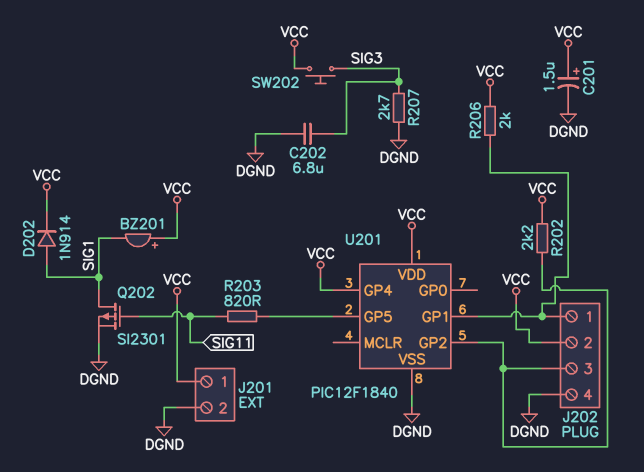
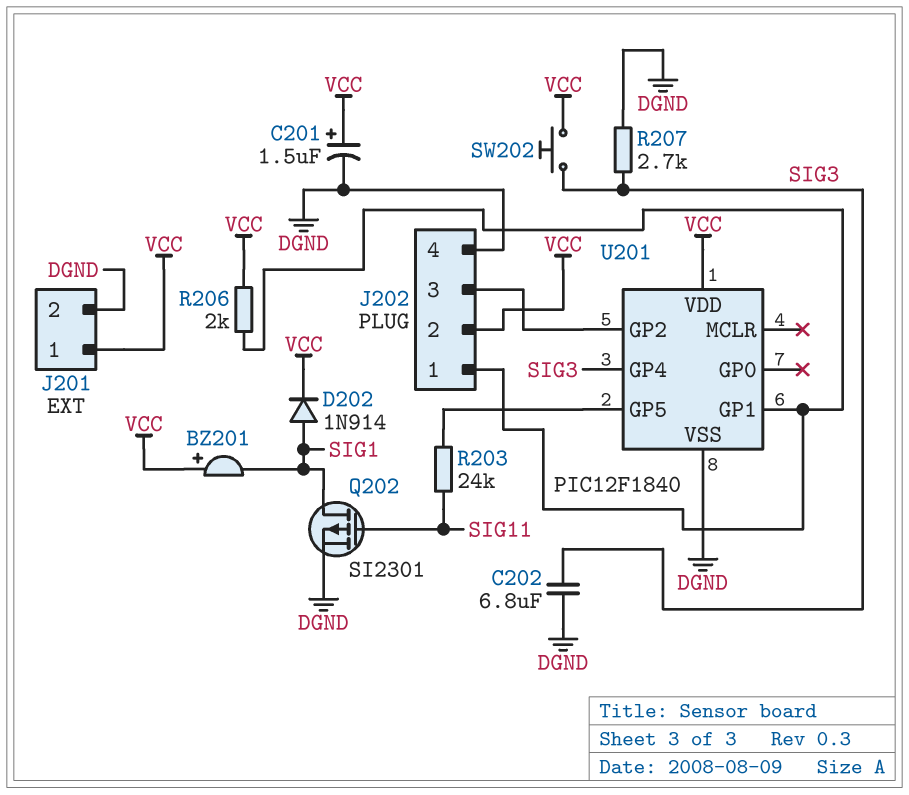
R202: 2.2k (J202/3, VCC) -> none
R203: 820 (SIG11, U201/GP5) -> 24k (SIG11, U201/GP5)
U201 pin GP4: VCC -> SIG3

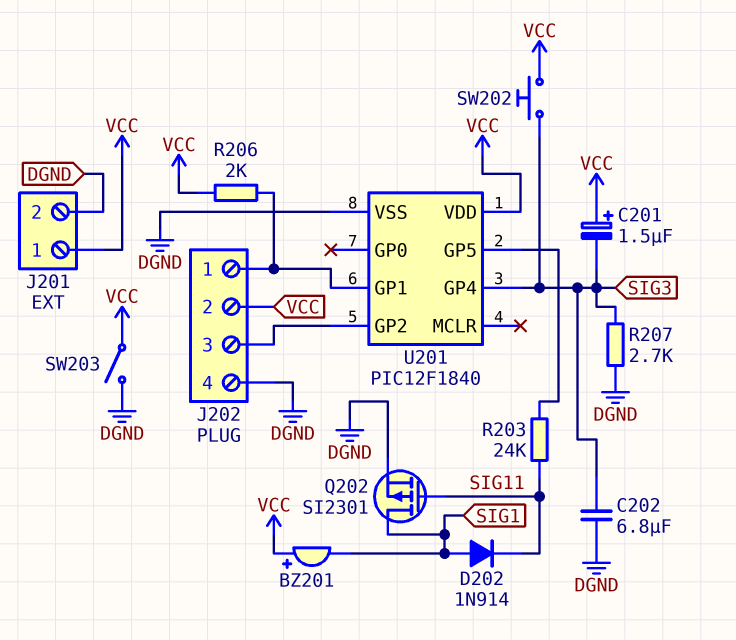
C201: 1.5uF (plus VCC, minus DGND) -> 1.5uF (plus VCC, minus SIG3)
D202: diode 1N914 (A SIG1, K VCC) -> diode 1N914 (A SIG1, K SIG11)
SW203: none -> switch (DGND, VCC)

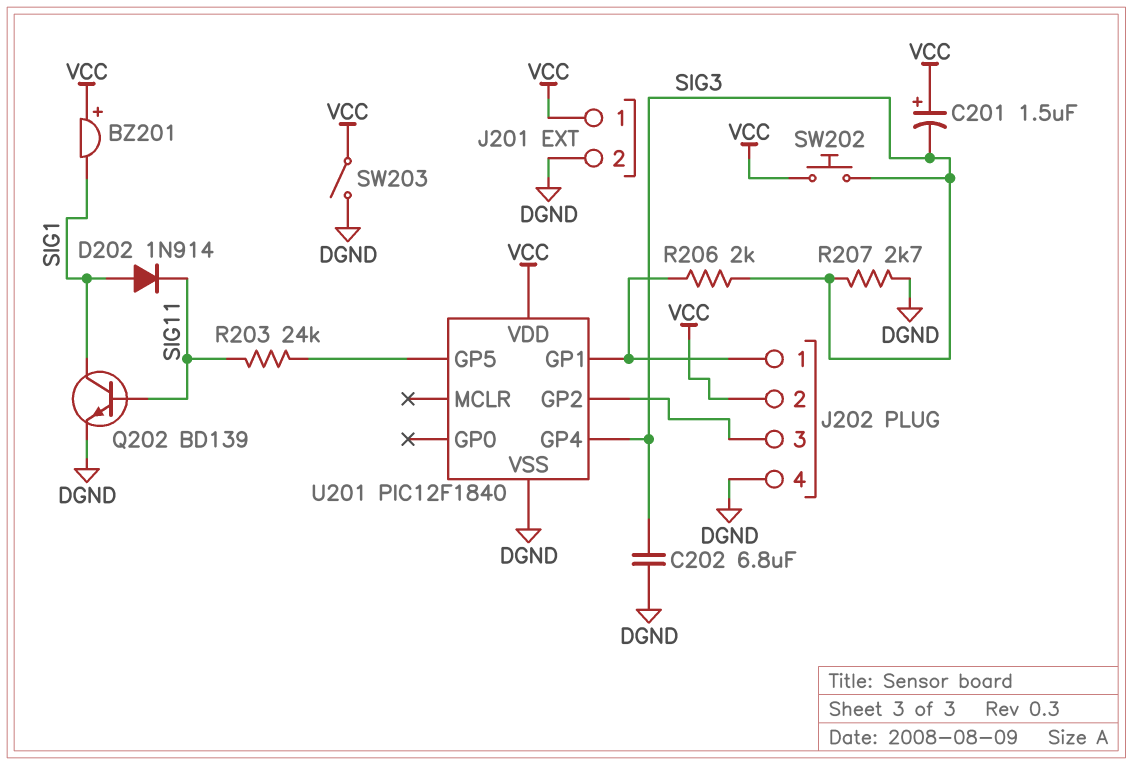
Q202: PMOS SI2301 (G SIG11, D SIG1, S DGND) -> NPN BD139 (B SIG11, C SIG1, E DGND)
R206: 2k (J202/1, VCC) -> 2k (J202/1, SIG3)

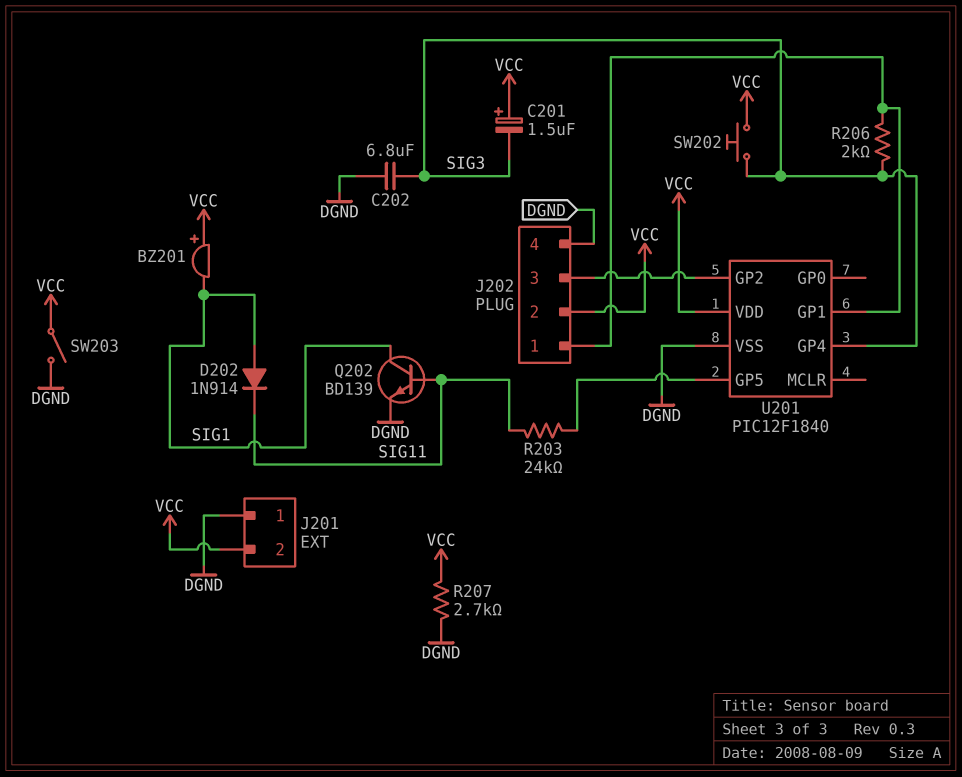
J201 pin 1: VCC -> DGND
J201 pin 2: DGND -> VCC
R207: 2.7k (DGND, SIG3) -> 2.7k (DGND, VCC)

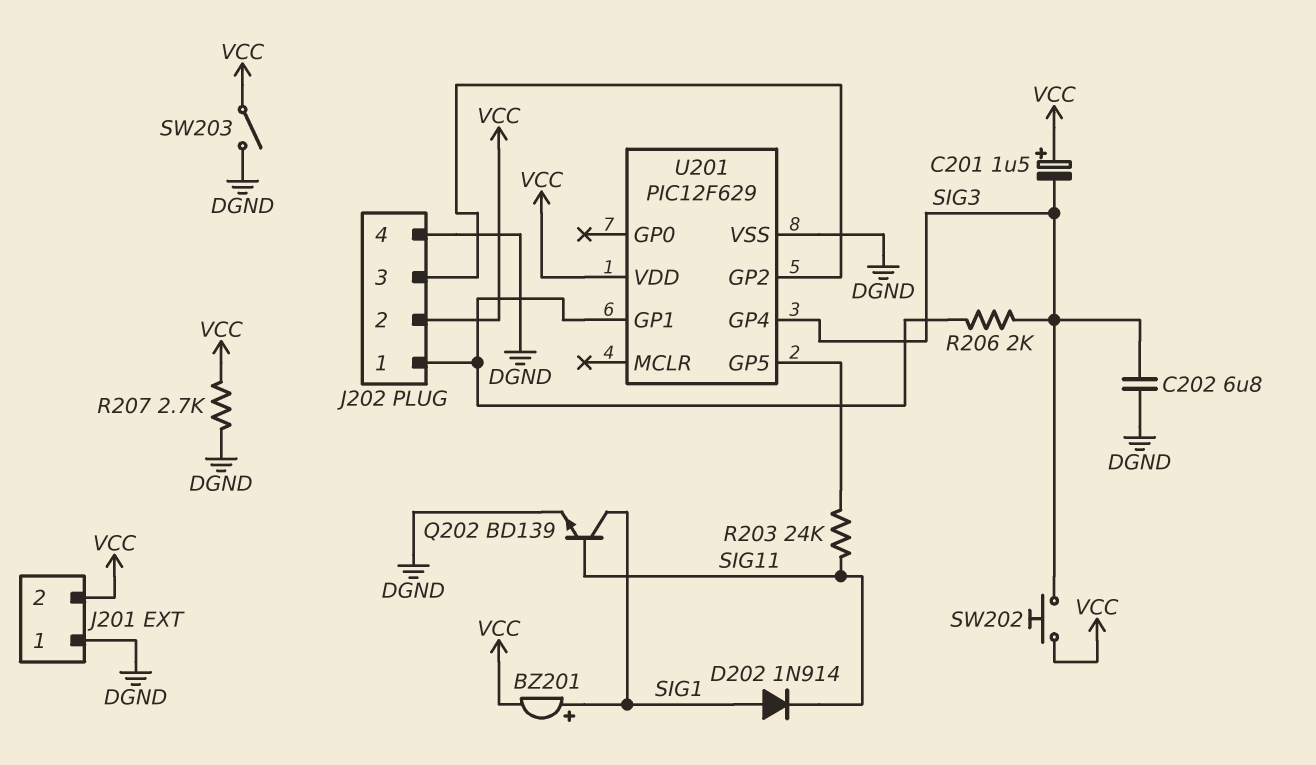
BZ201: buzzer (plus VCC, minus SIG1) -> buzzer (plus SIG1, minus VCC)
U201: PIC12F1840 -> PIC12F629

